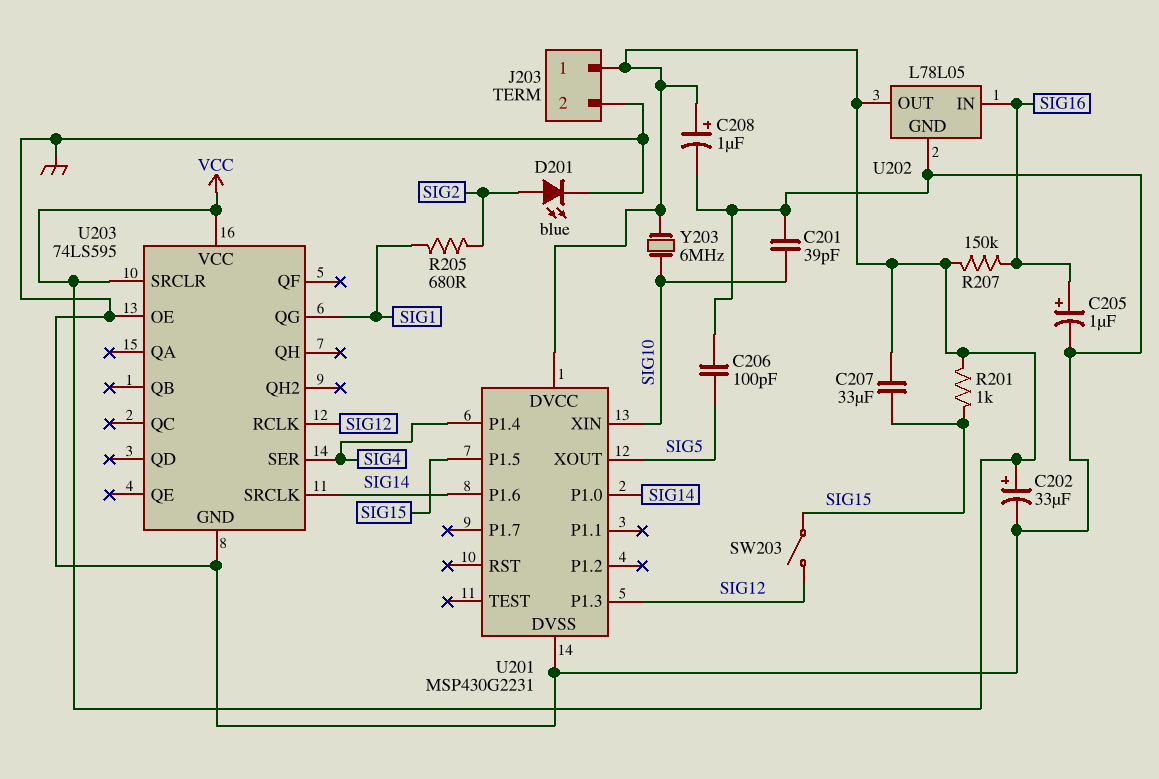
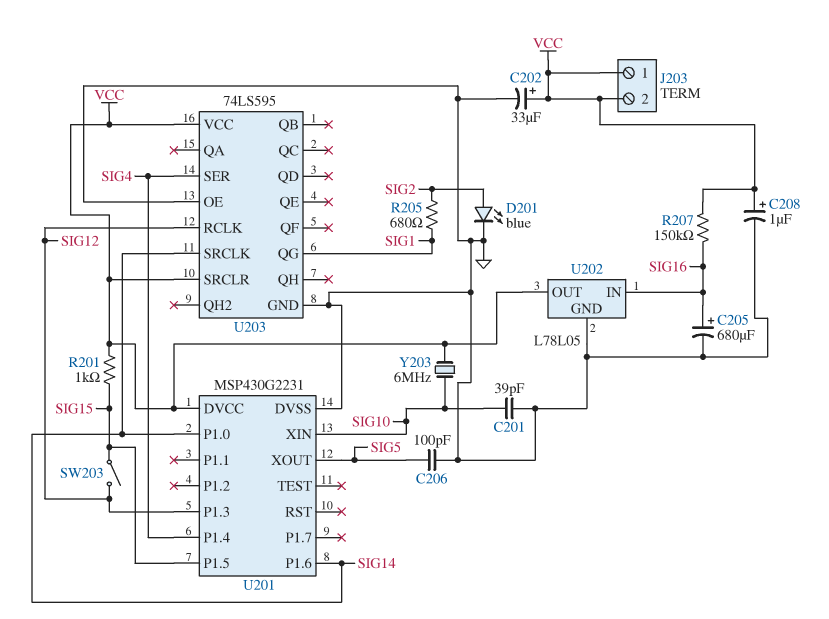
C205: 1uF (plus SIG16, minus GND) -> 680uF (plus SIG16, minus GND)
C207: 33uF (SIG15, VCC) -> none
J203 pin 2: GND -> VCC

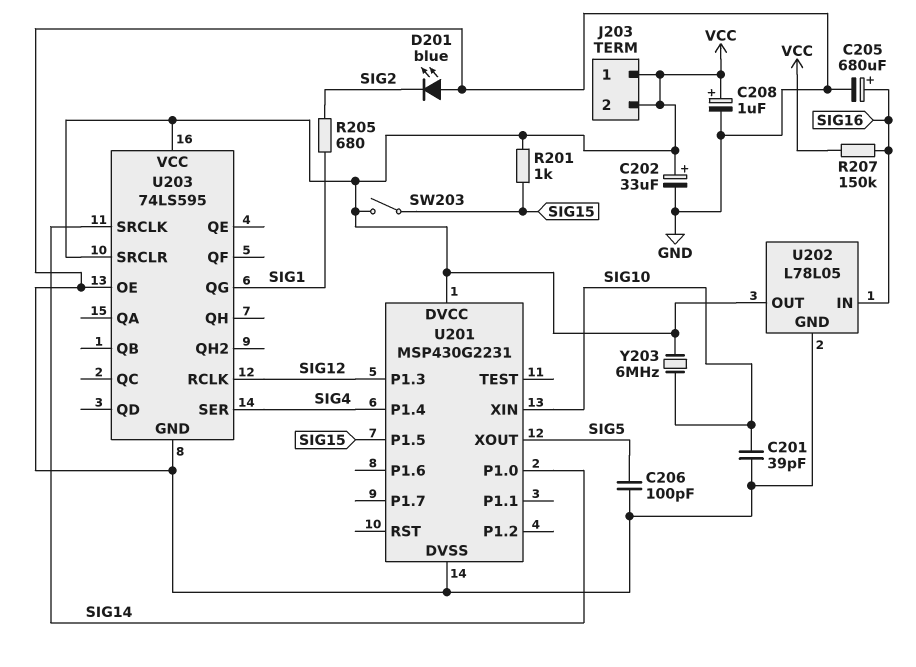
D201: LED blue (A SIG2, K GND) -> LED blue (A GND, K SIG2)
SW203: switch (SIG12, SIG15) -> switch (SIG15, VCC)
U201 pin P1.6: SIG14 -> none

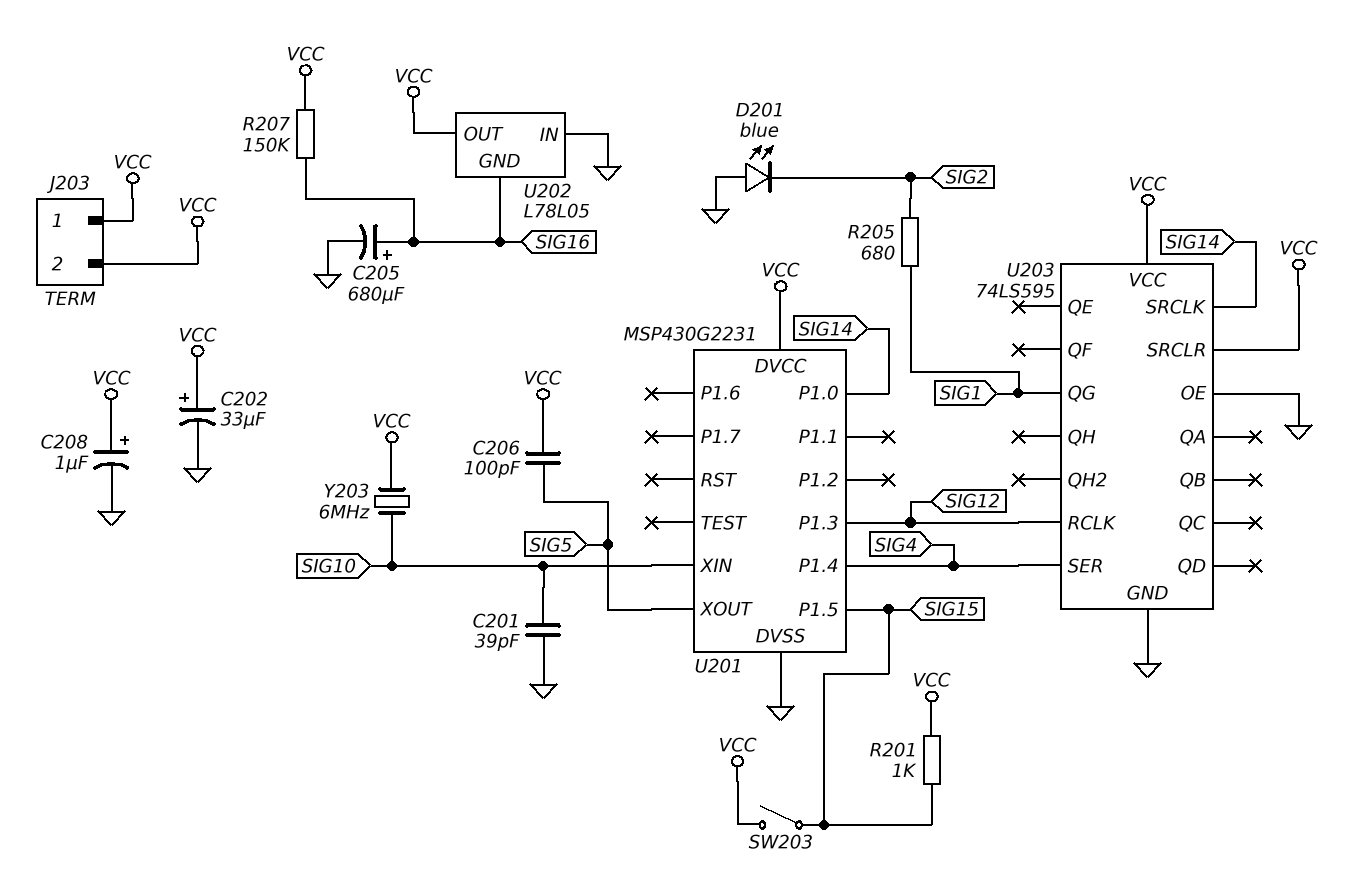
C206: 100pF (GND, SIG5) -> 100pF (SIG5, VCC)
U202 pin GND: GND -> SIG16
U202 pin IN: SIG16 -> GND

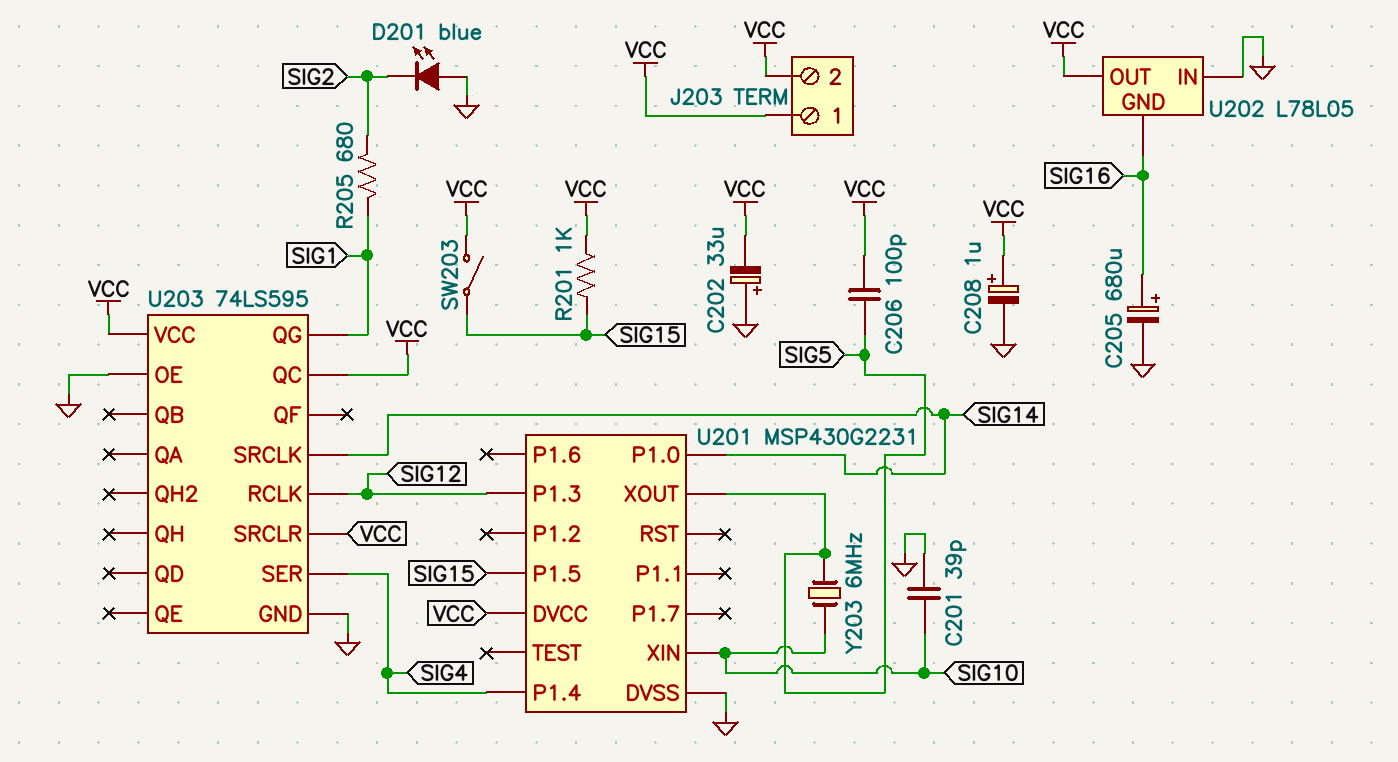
C202: 33uF (plus VCC, minus GND) -> 33uF (plus GND, minus VCC)
R207: 150k (SIG16, VCC) -> none
U203 pin QC: none -> VCC
Y203: 6MHz (SIG10, VCC) -> 6MHz (SIG5, SIG10)

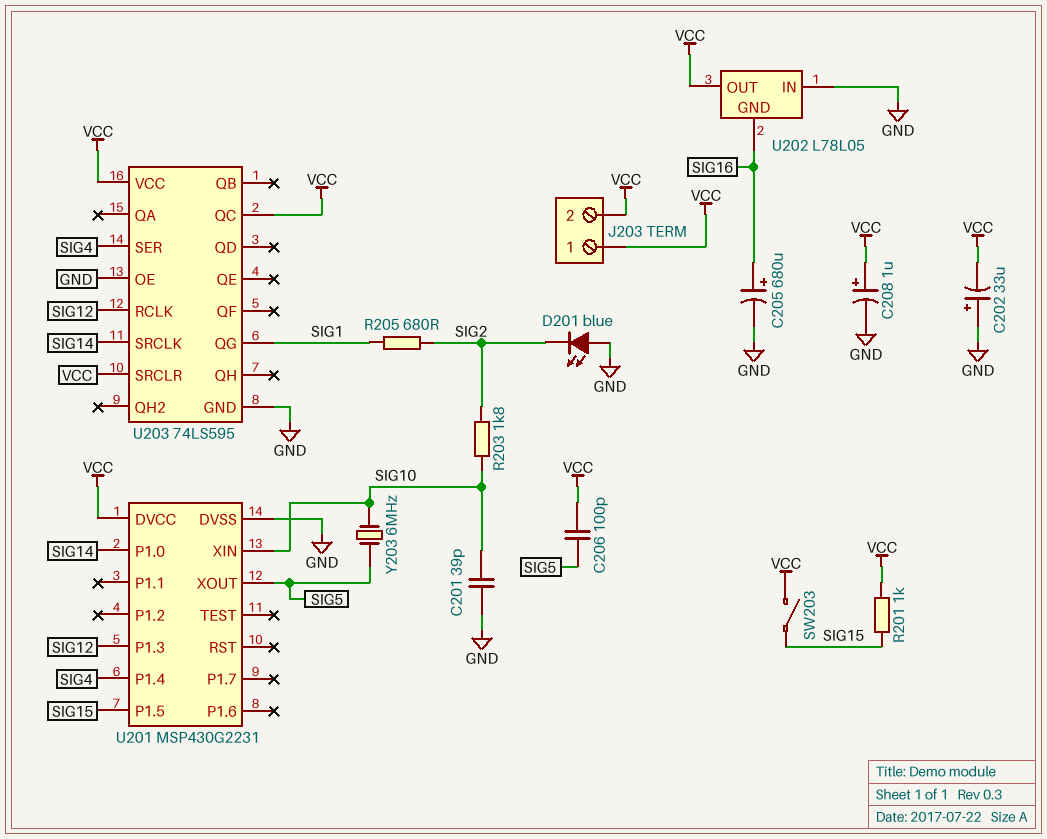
R203: none -> 1.8k (SIG2, SIG10)

